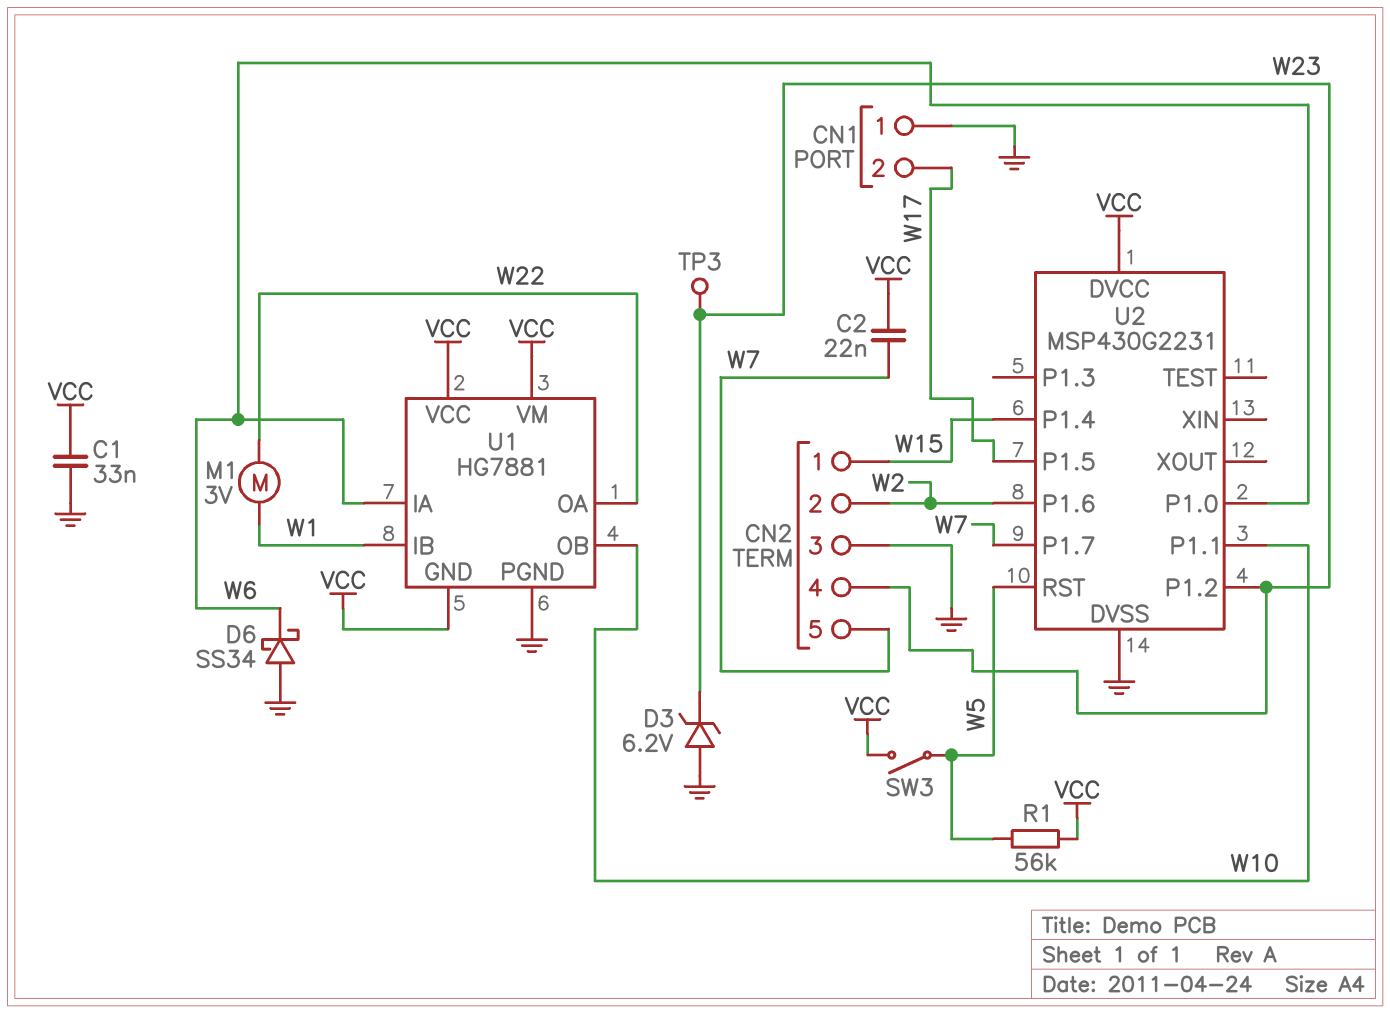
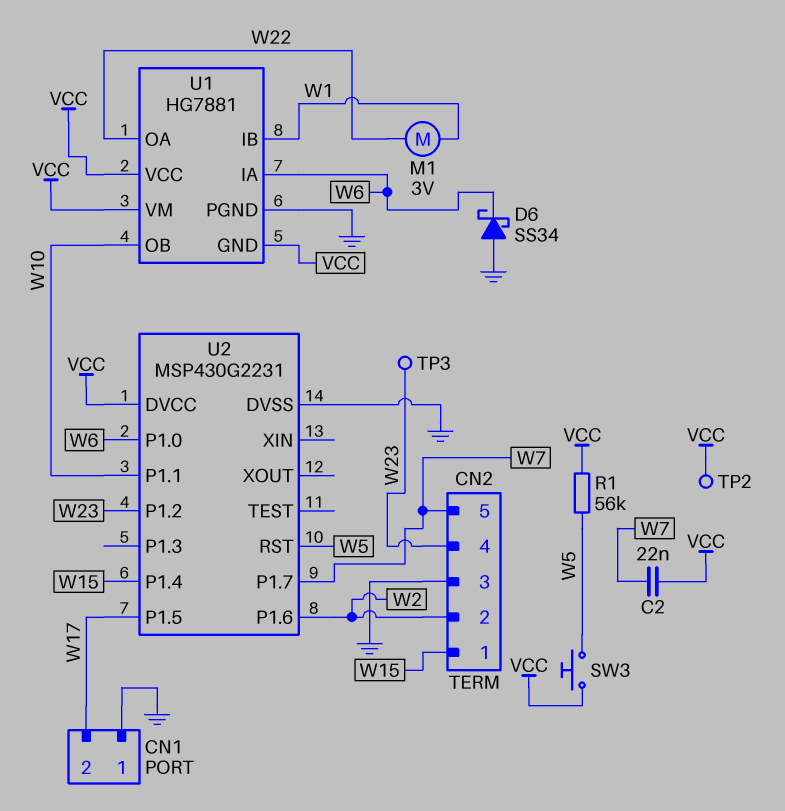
C1: 33nF (GND, VCC) -> none
D3: zener 6.2V (A GND, K W23) -> none
SW3: switch (VCC, W5) -> button (VCC, W5)
TP2: none -> test point (VCC)

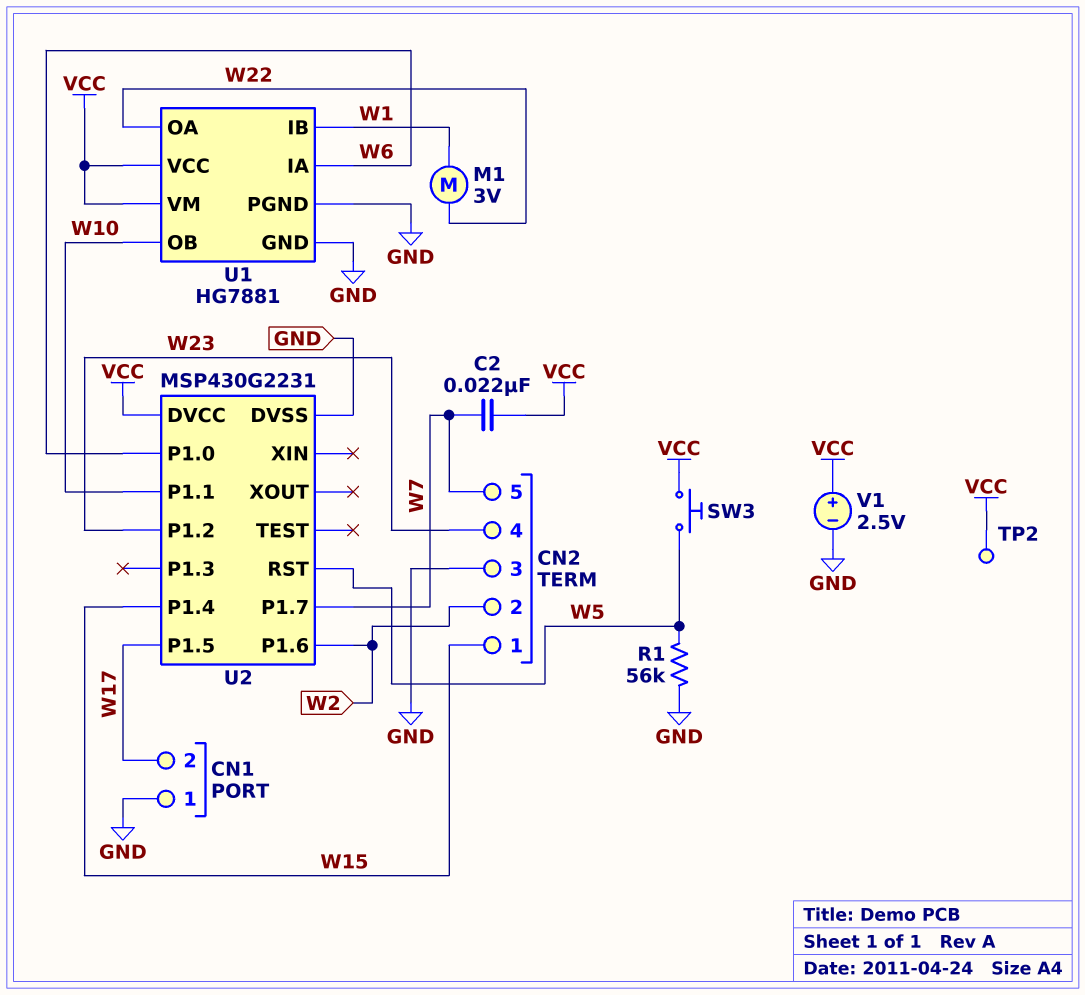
D6: schottky SS34 (A GND, K W6) -> none
R1: 56k (VCC, W5) -> 56k (GND, W5)
TP3: test point (W23) -> none
U1 pin GND: VCC -> GND
V1: none -> 2.5V (plus VCC, minus GND)

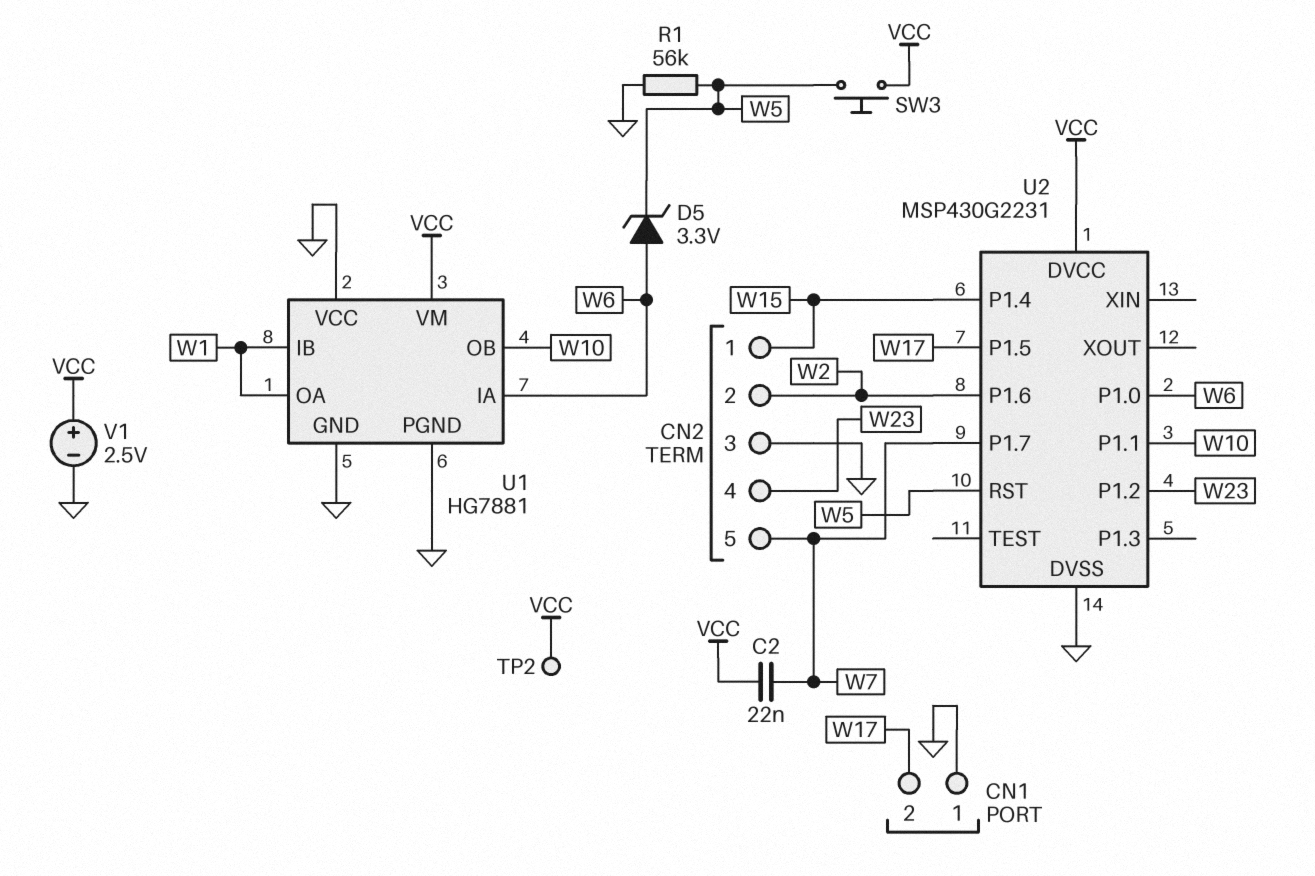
D5: none -> zener 3.3V (A W6, K W5)
M1: motor 3V (W1, W22) -> none
U1 pin OA: W22 -> W1
U1 pin VCC: VCC -> GND

